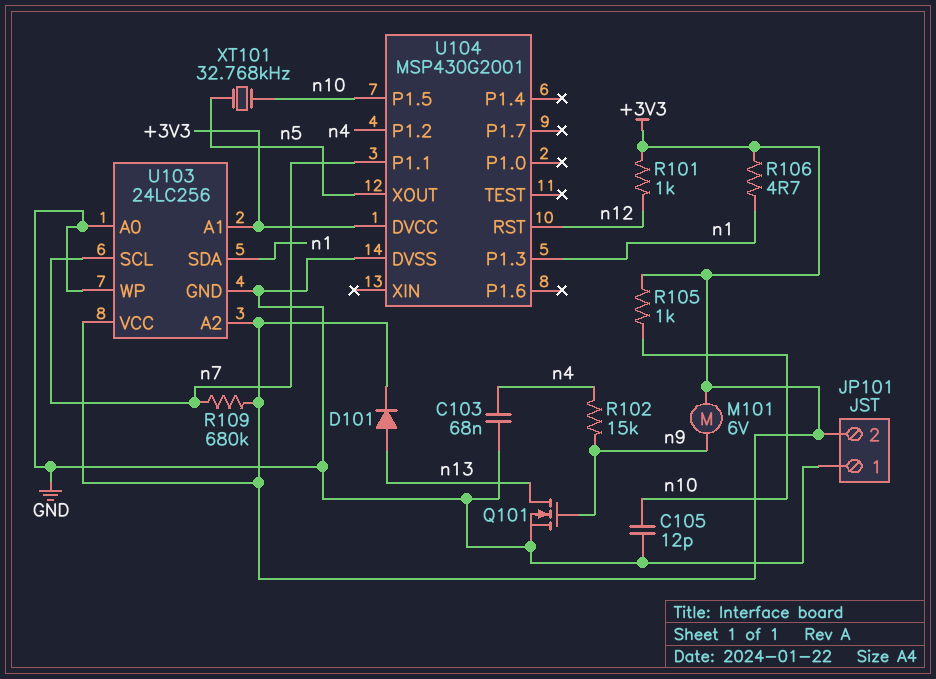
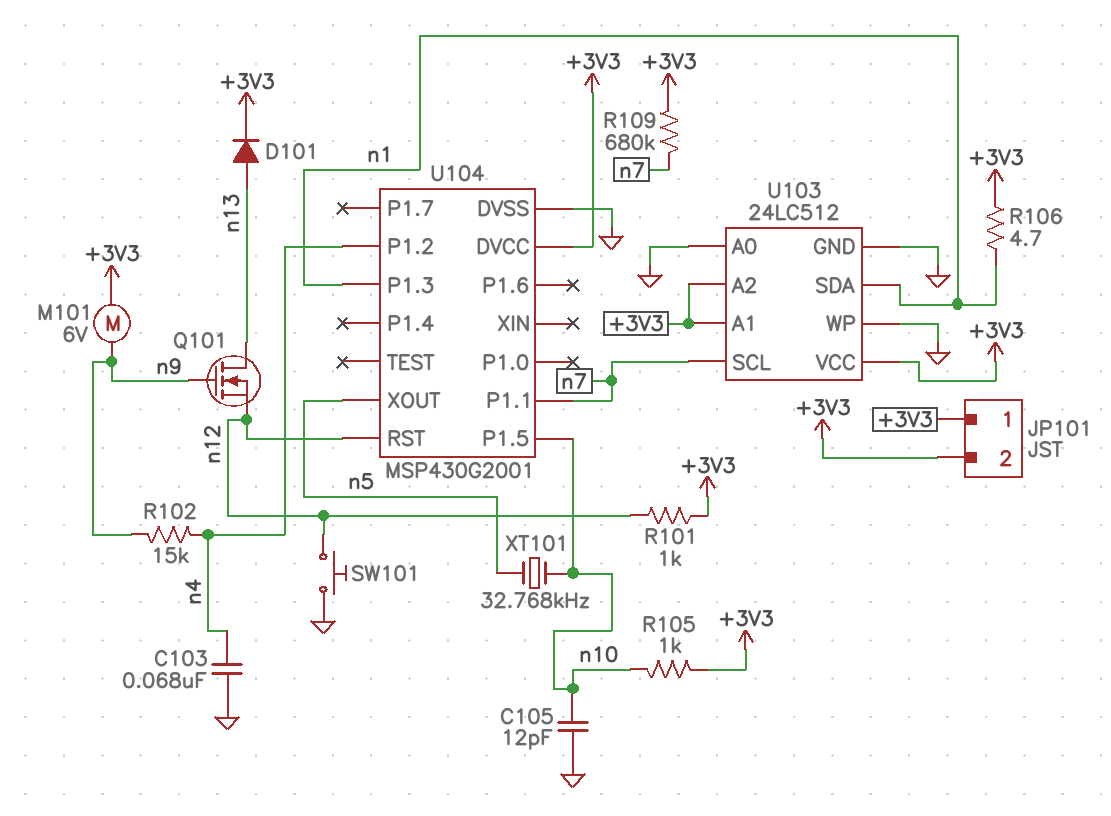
JP101 pin 1: GND -> +3V3
Q101: NMOS (G n9, D n13, S GND) -> NMOS (G n9, D n13, S n12)
SW101: none -> button (GND, n12)
U103: 24LC256 -> 24LC512

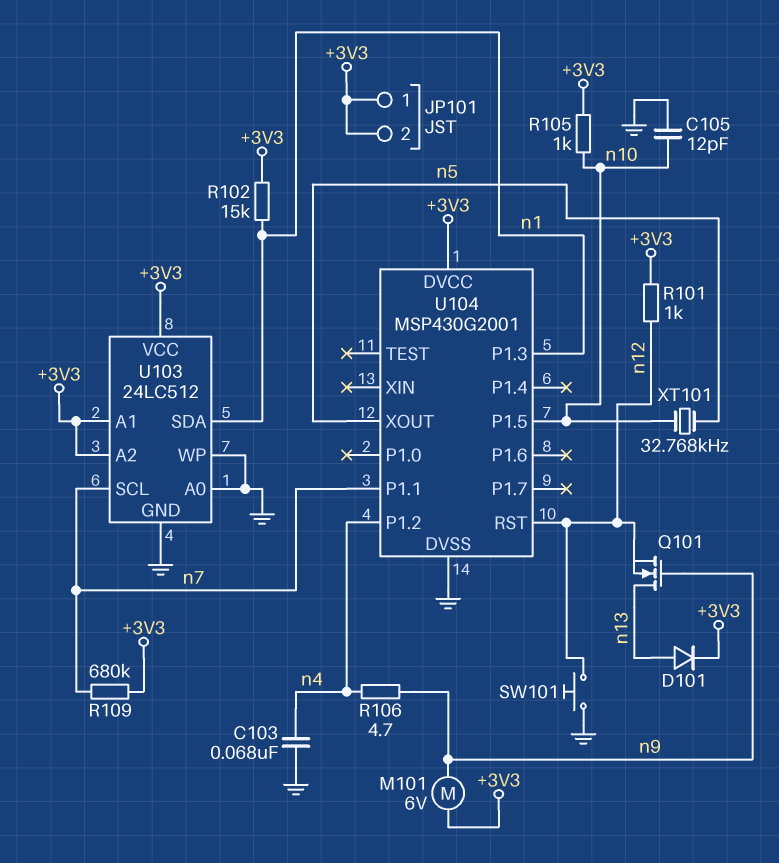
R102: 15k (n4, n9) -> 15k (+3V3, n1)
R106: 4.7 (+3V3, n1) -> 4.7 (n4, n9)

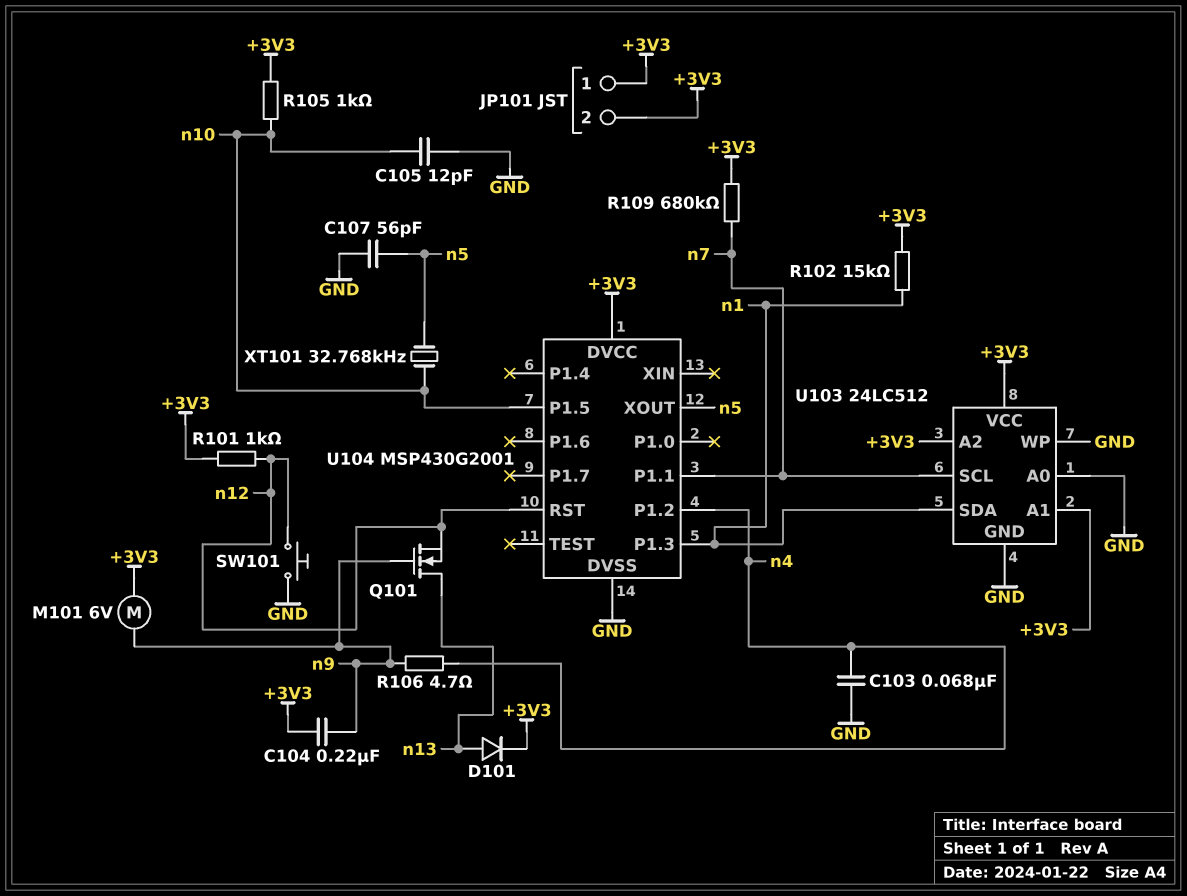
C104: none -> 220nF (+3V3, n9)
C107: none -> 56pF (GND, n5)

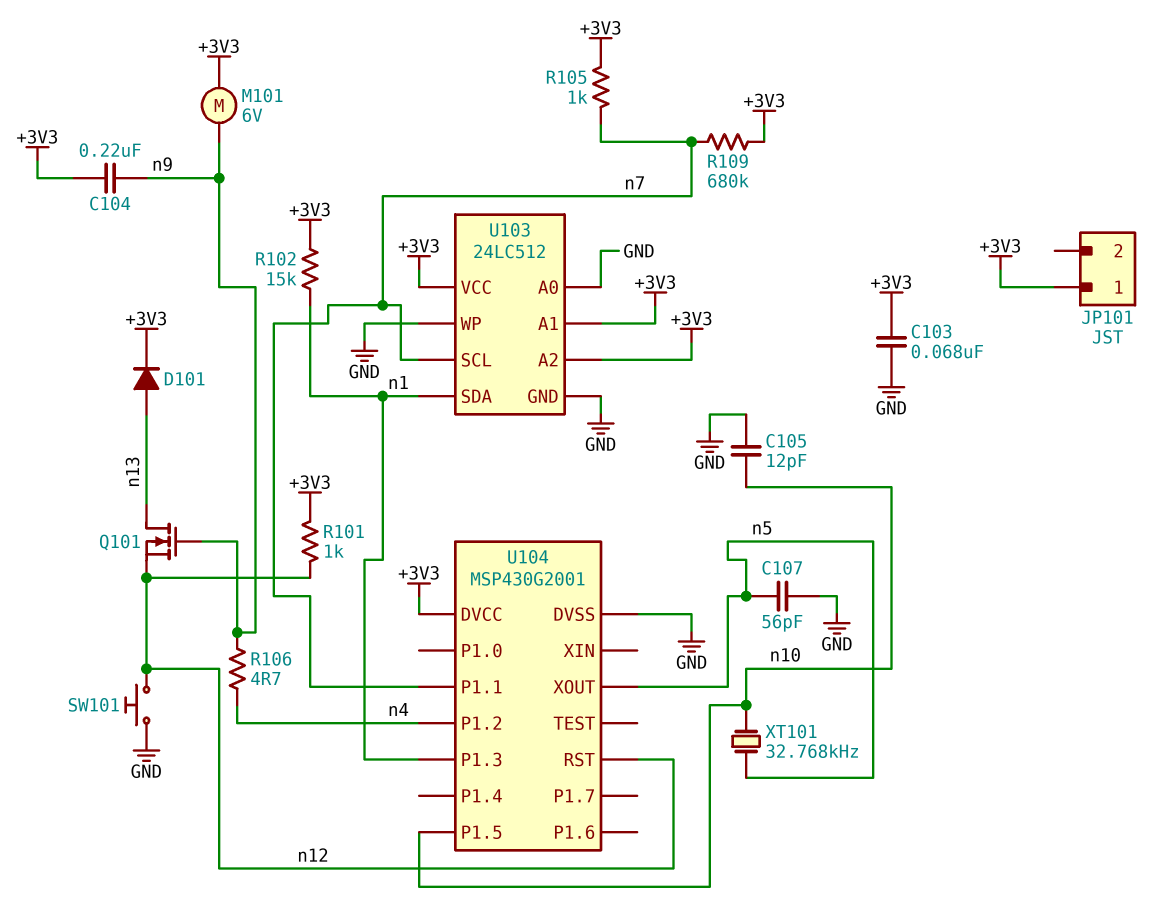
C103: 68nF (GND, n4) -> 68nF (+3V3, GND)
JP101 pin 2: +3V3 -> none
R105: 1k (+3V3, n10) -> 1k (+3V3, n7)

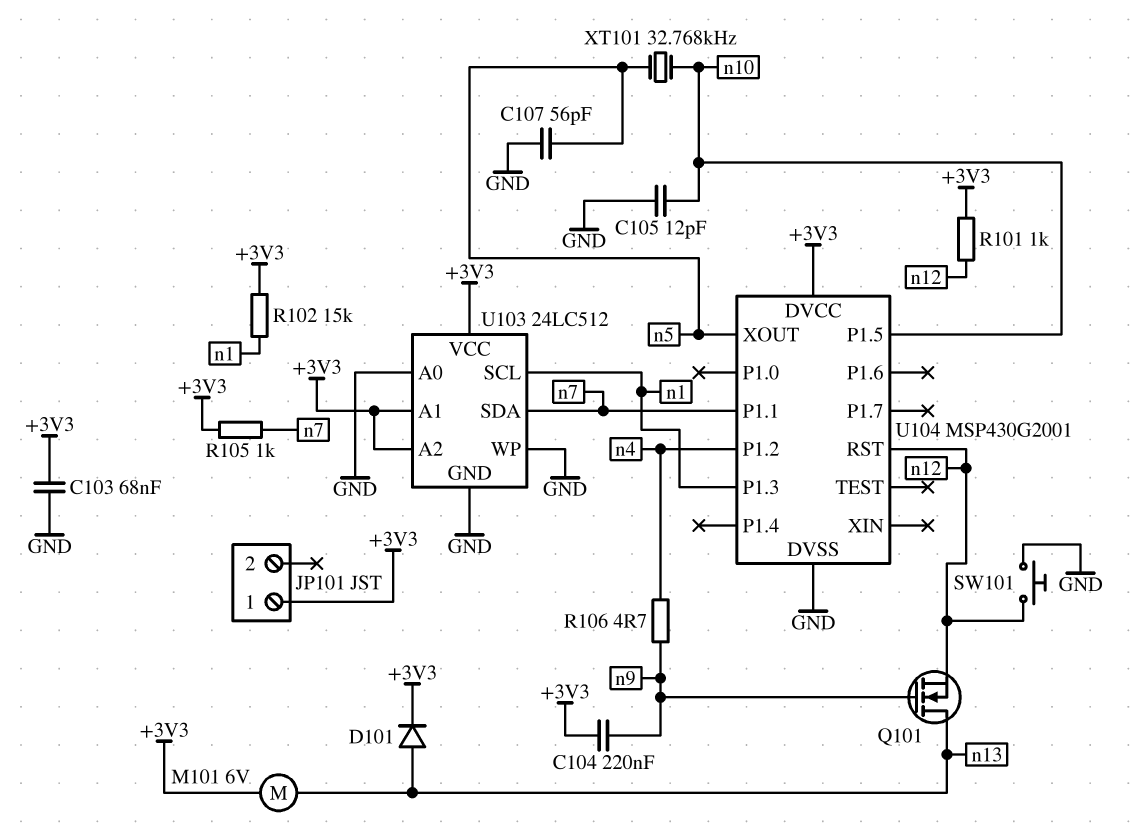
M101: motor 6V (+3V3, n9) -> motor 6V (+3V3, n13)
R109: 680k (+3V3, n7) -> none
U103 pin SCL: n7 -> n1
U103 pin SDA: n1 -> n7

